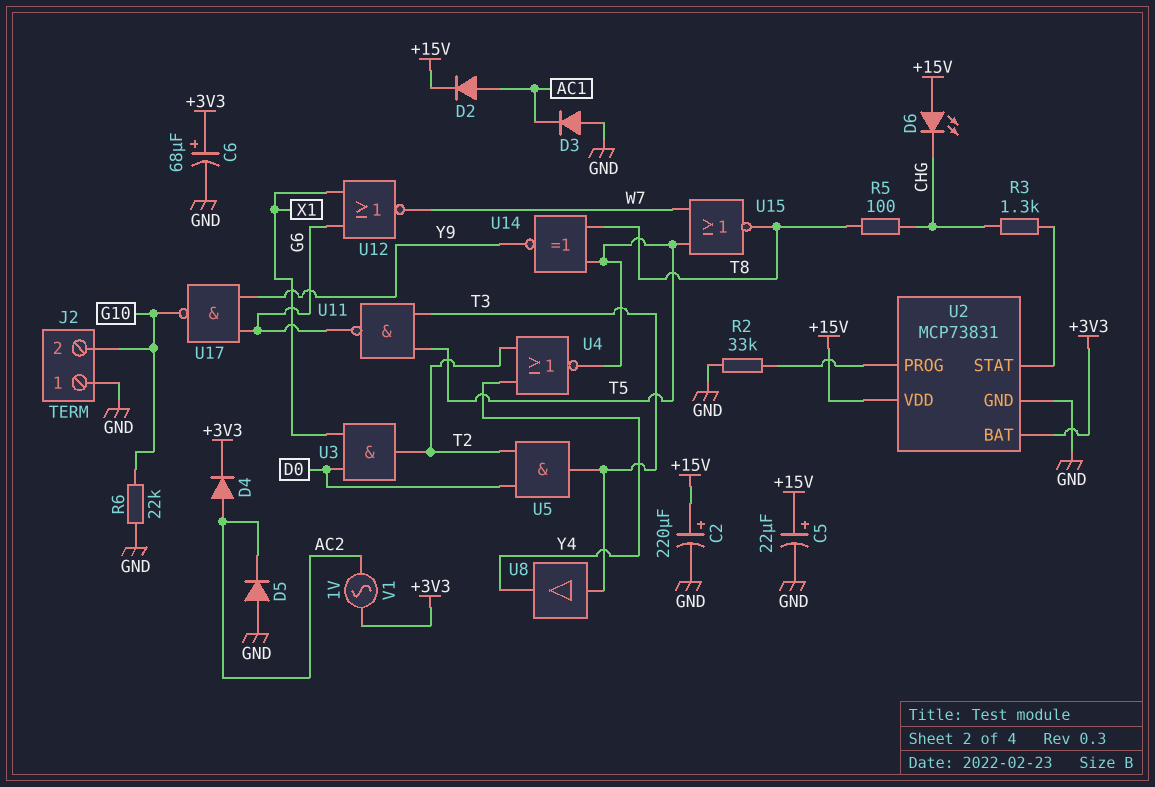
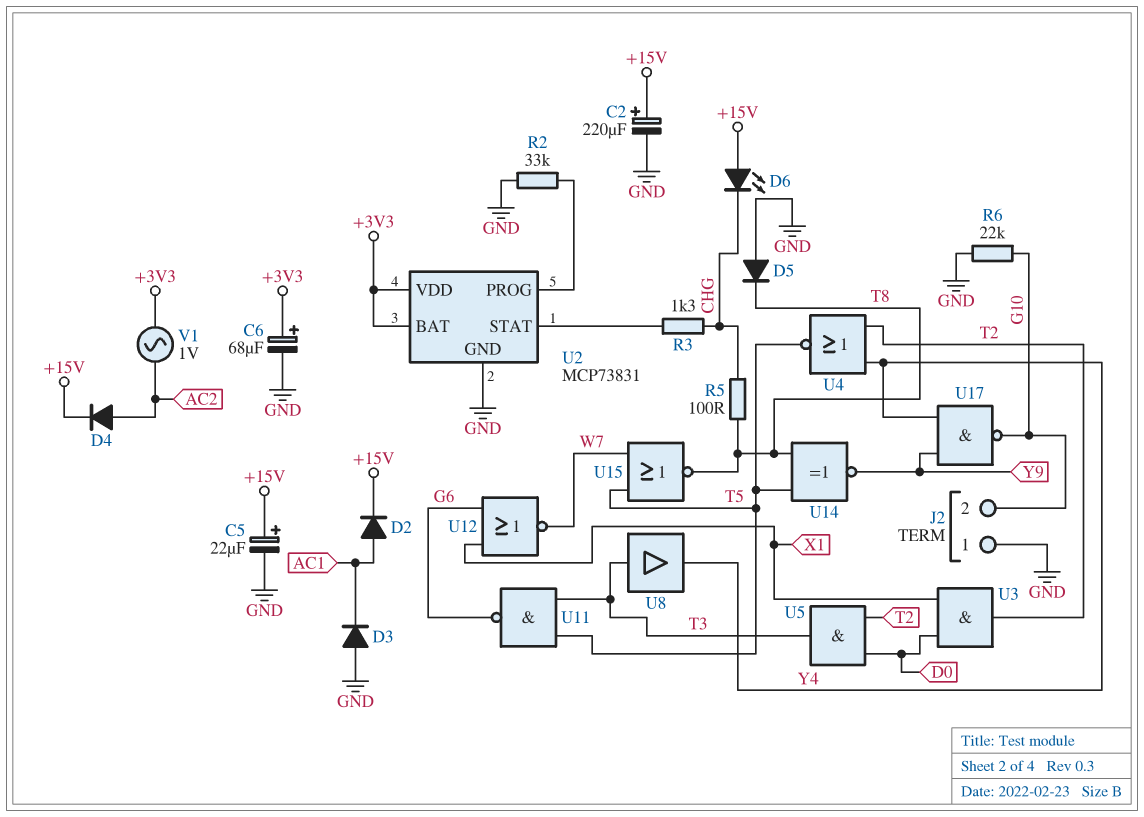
D4: diode (A AC2, K +3V3) -> diode (A AC2, K +15V)
D5: diode (A GND, K AC2) -> diode (A GND, K T8)
U2 pin VDD: +15V -> +3V3
U17: NAND (in G6, in Y9, out G10) -> NAND (in Y4, in Y9, out G10)

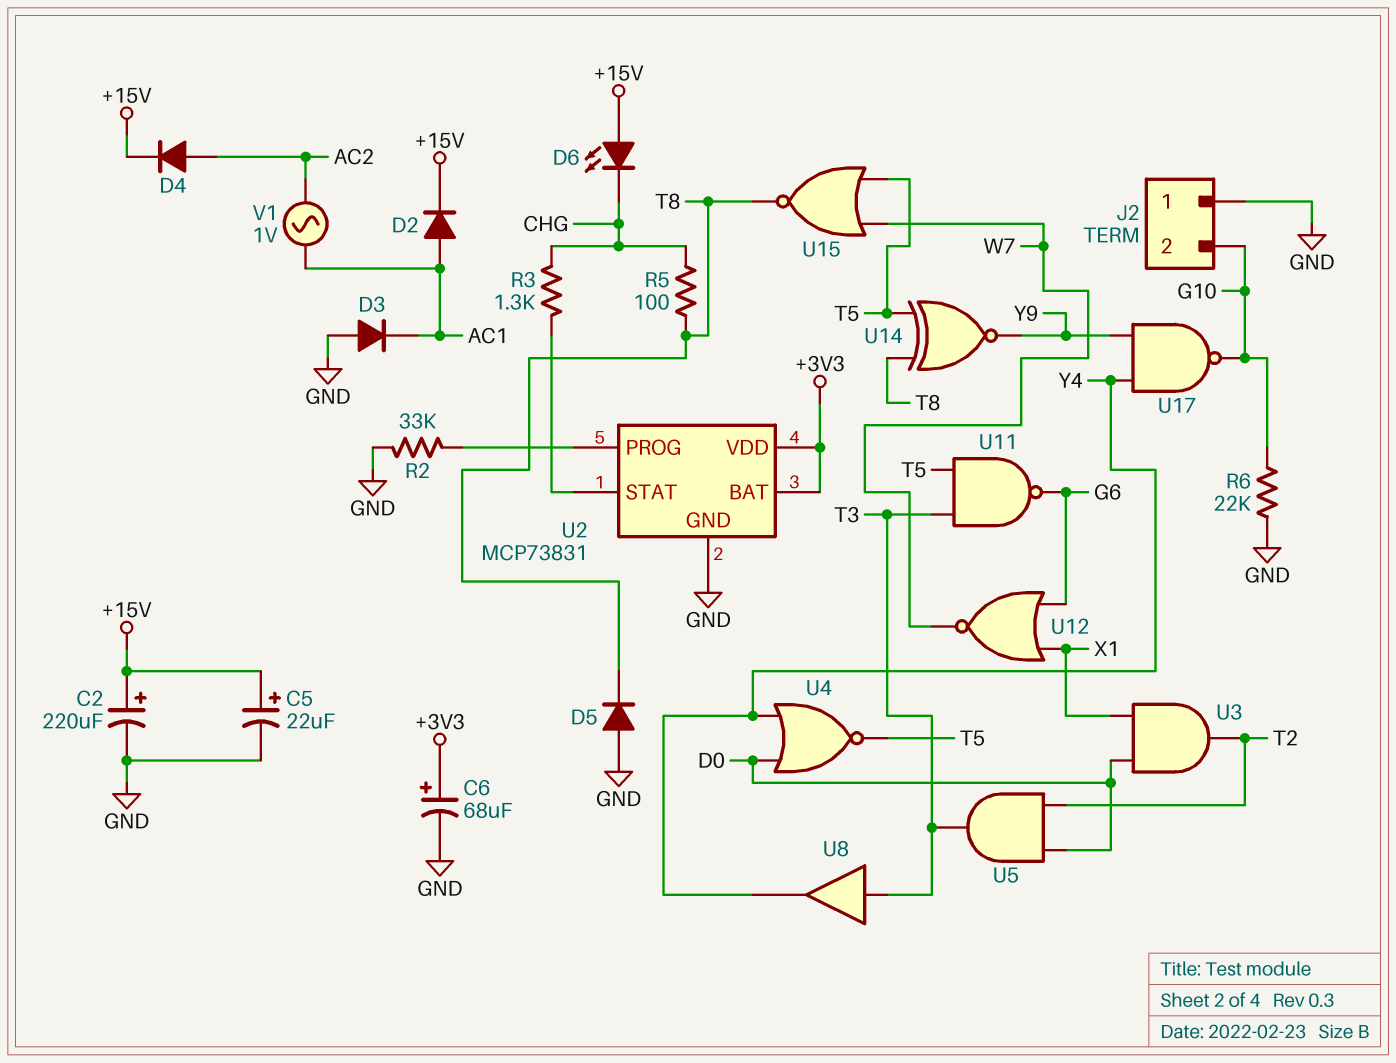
U4: NOR (in T2, in Y4, out T5) -> NOR (in D0, in Y4, out T5)
V1: AC 1V (+3V3, AC2) -> AC 1V (AC1, AC2)

